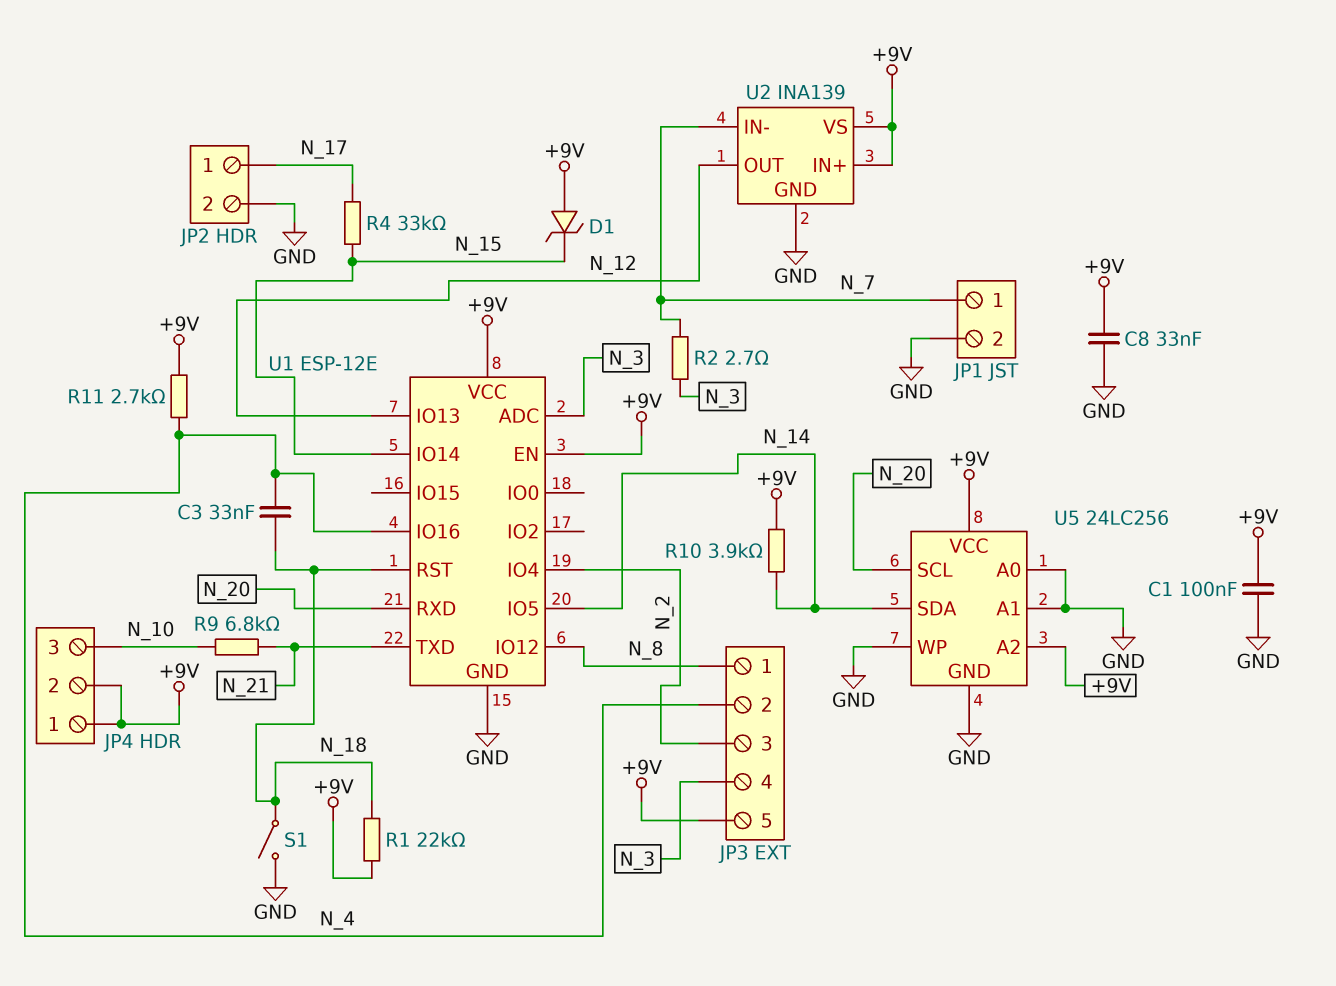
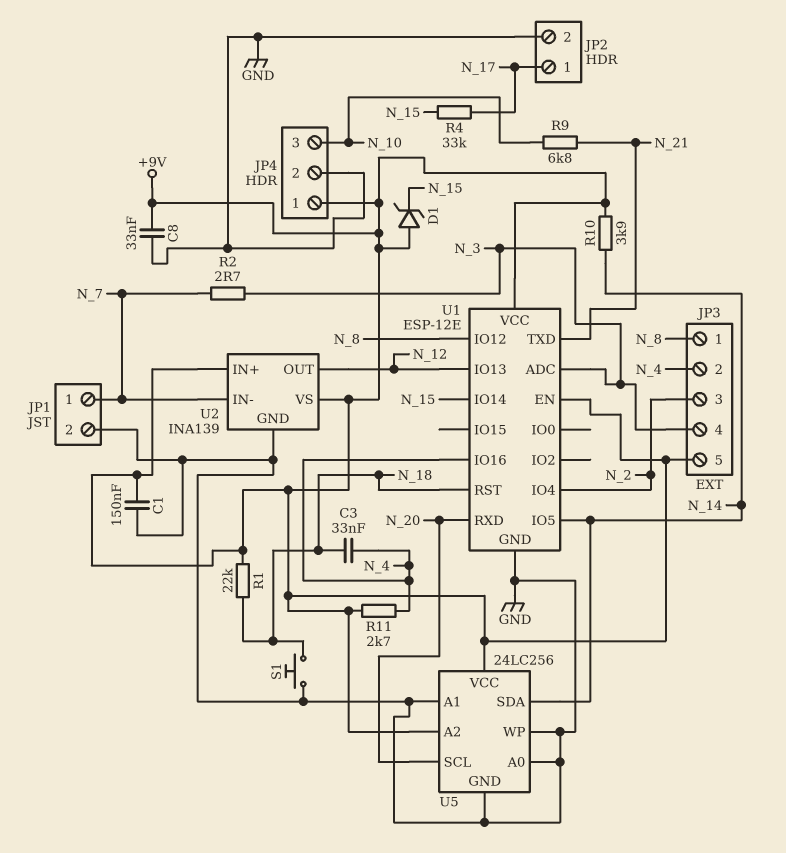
C1: 100nF (+9V, GND) -> 150nF (+9V, GND)
JP4 pin 2: +9V -> GND
S1: switch (GND, N_18) -> button (GND, N_18)

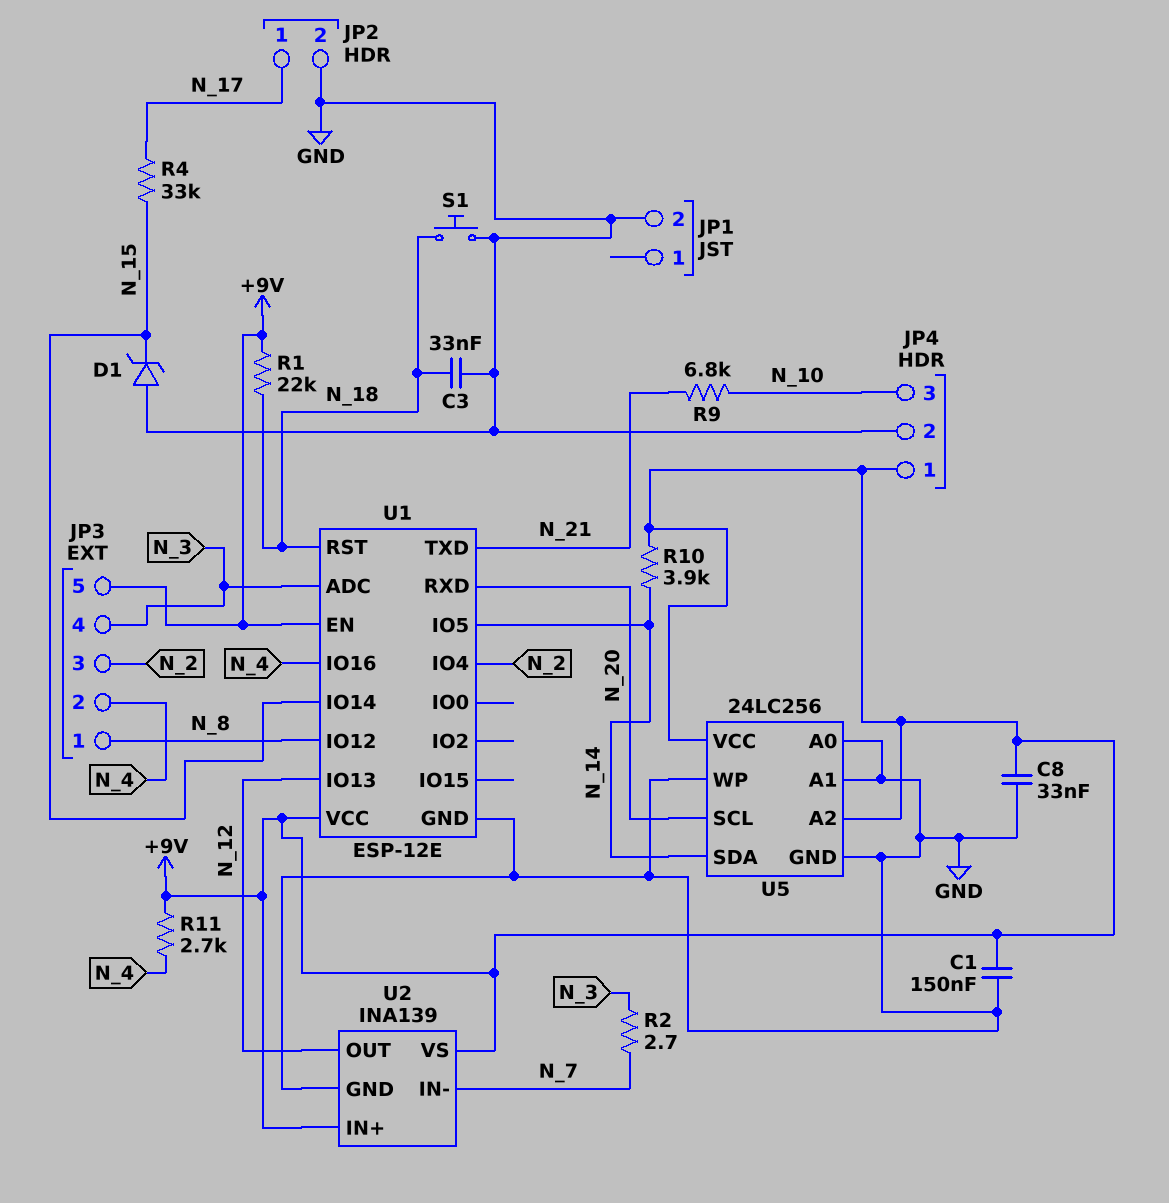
C3: 33nF (N_4, N_18) -> 33nF (GND, N_18)
D1: zener (A +9V, K N_15) -> zener (A GND, K N_15)
JP1 pin 1: N_7 -> none

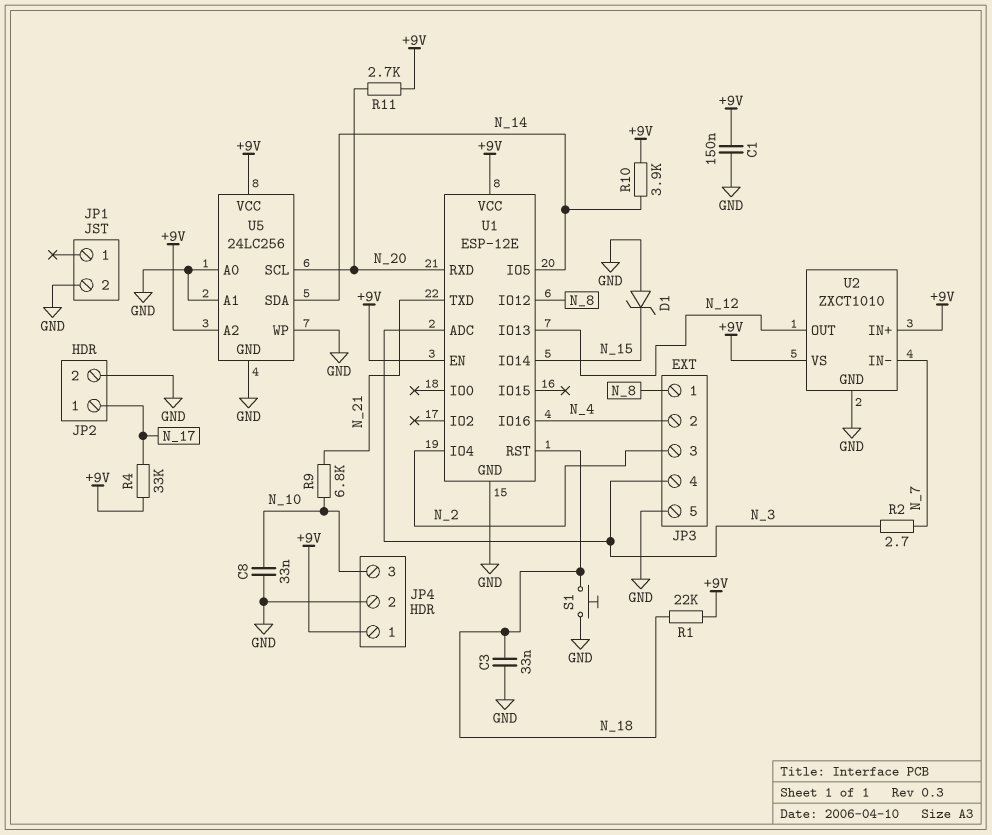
C8: 33nF (+9V, GND) -> 33nF (GND, N_10)
JP3 pin 5: +9V -> GND
R4: 33k (N_15, N_17) -> 33k (+9V, N_17)
R11: 2.7k (+9V, N_4) -> 2.7k (+9V, N_20)
U2: INA139 -> ZXCT1010

